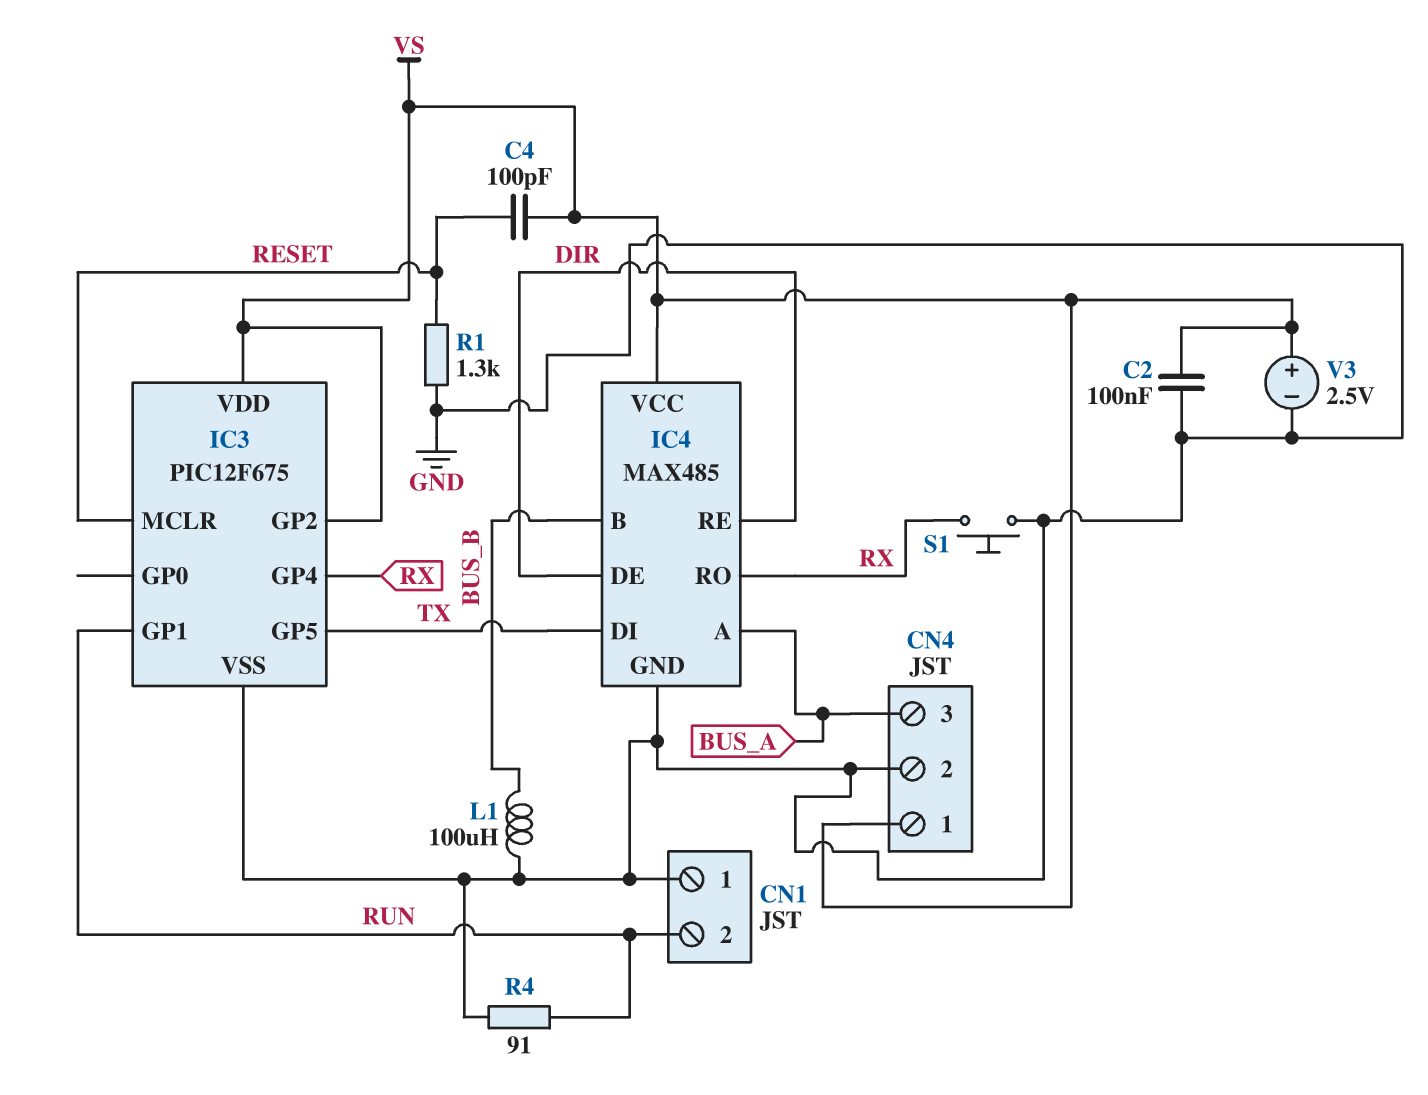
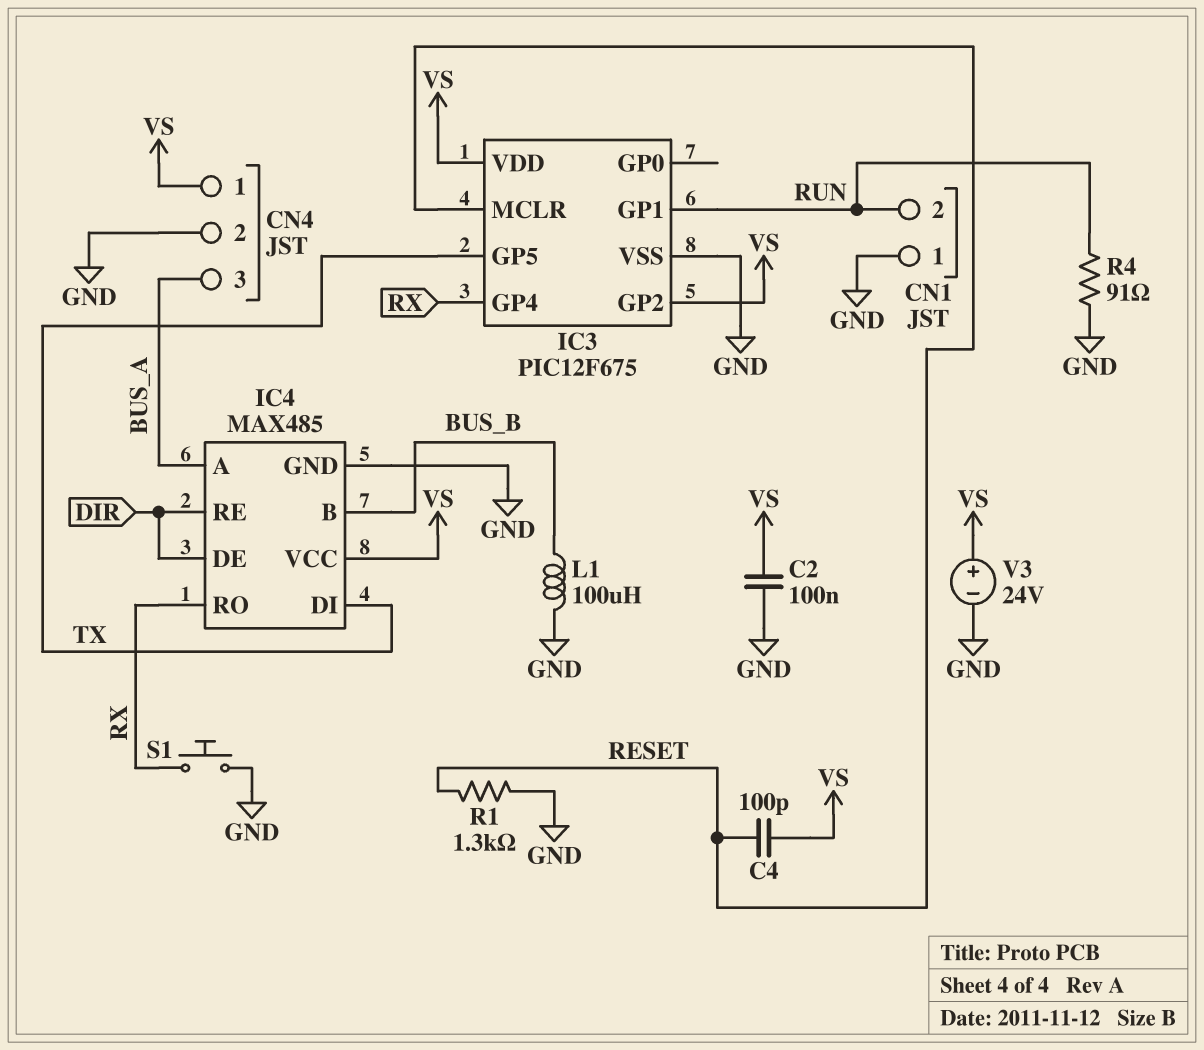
V3: 2.5V (plus VS, minus GND) -> 24V (plus VS, minus GND)

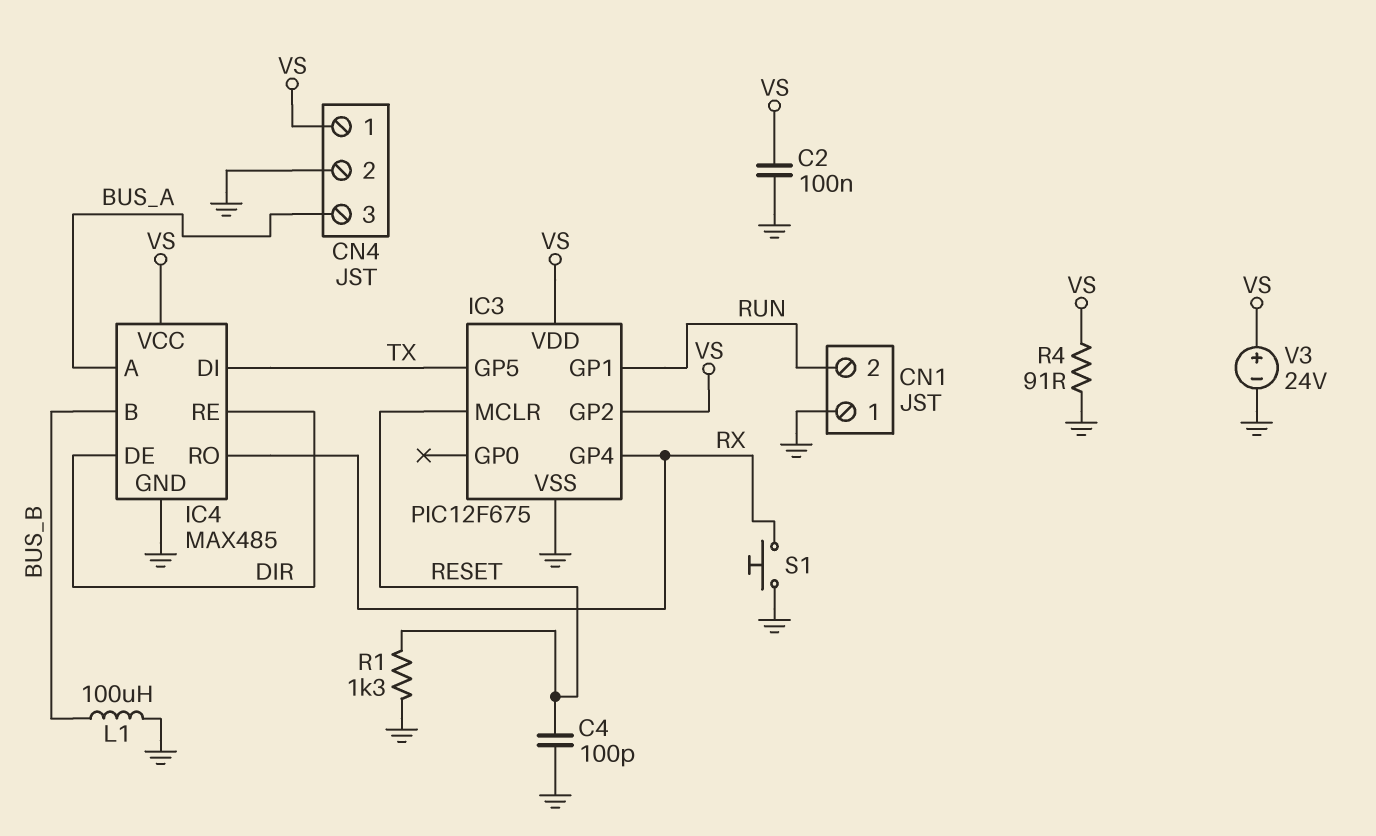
C4: 100pF (RESET, VS) -> 100pF (GND, RESET)
R4: 91 (GND, RUN) -> 91 (GND, VS)

